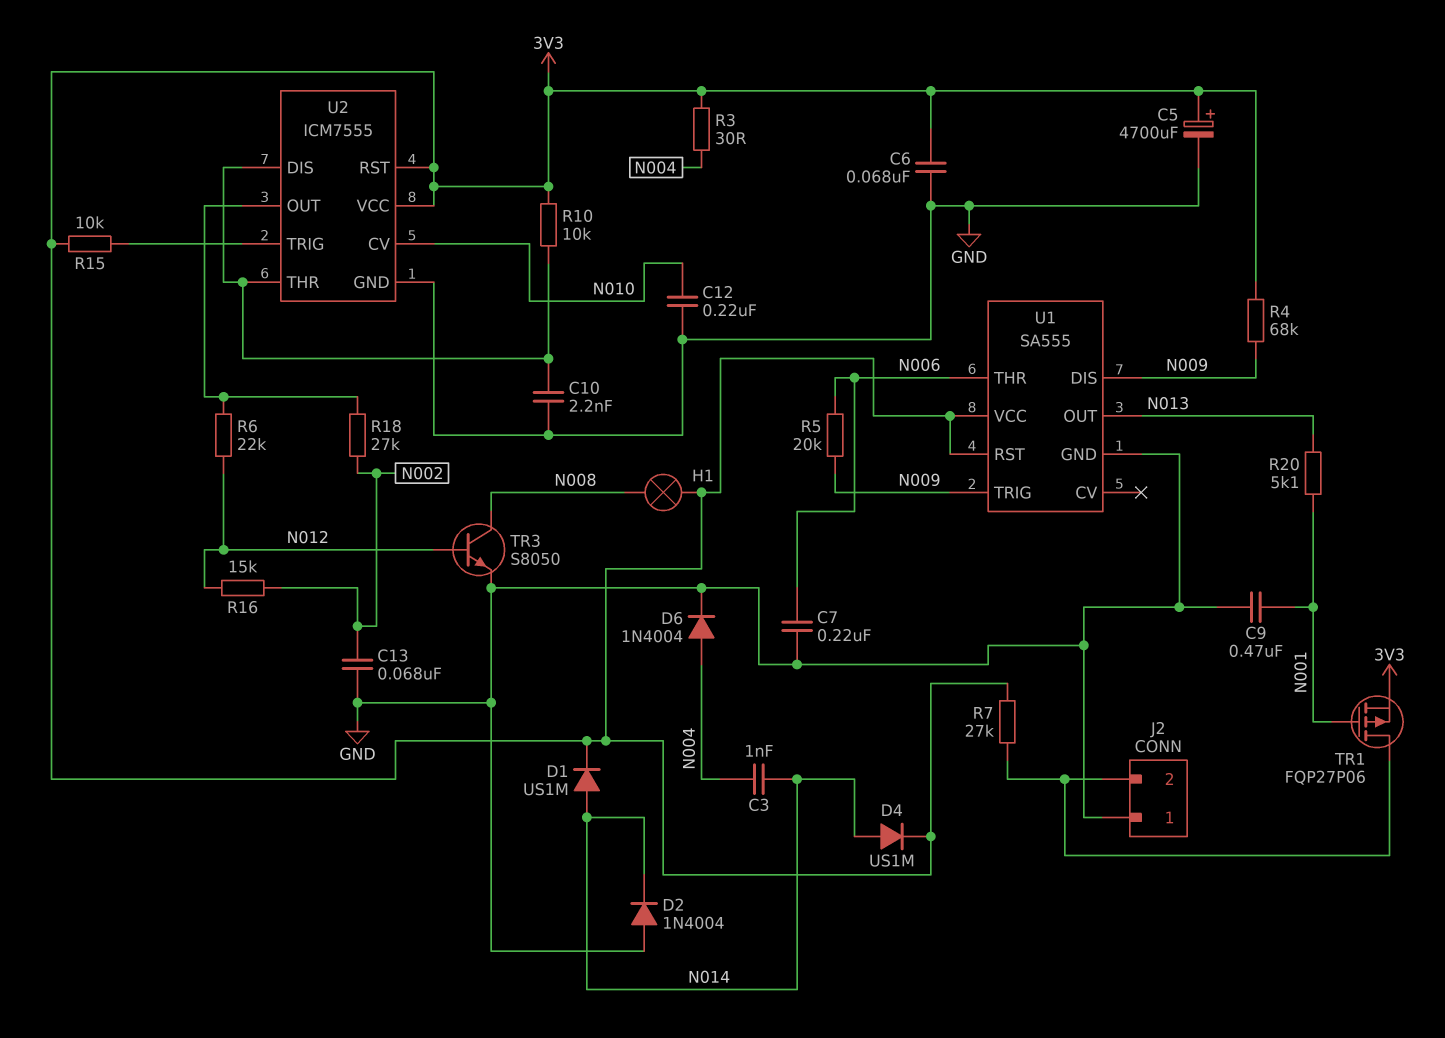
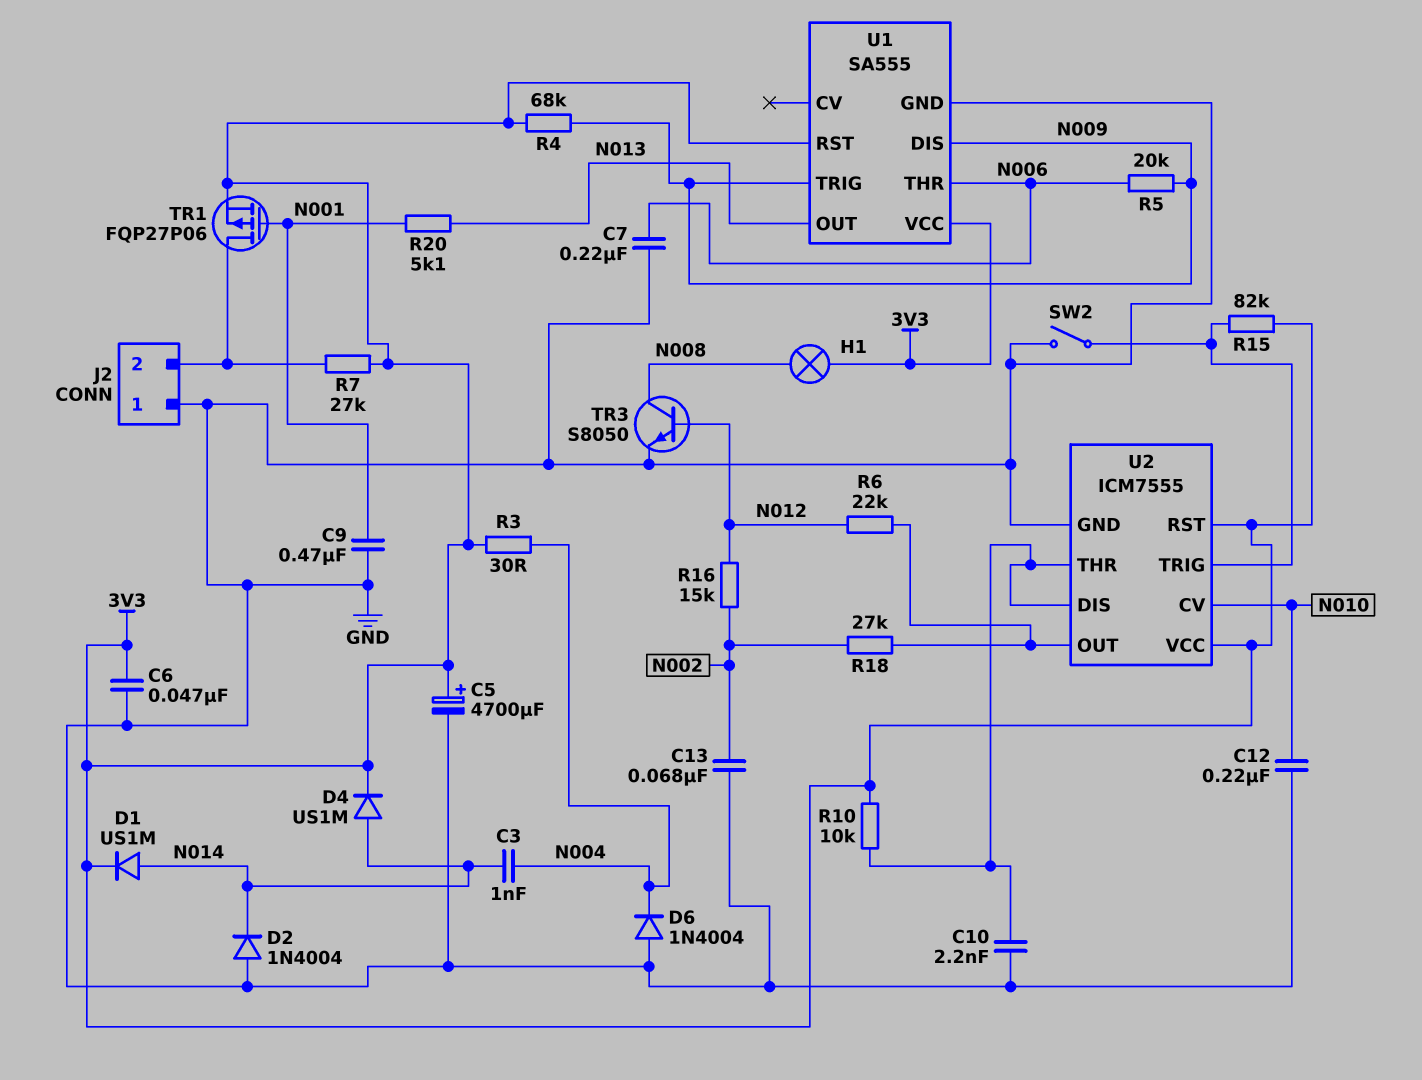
C6: 68nF (3V3, GND) -> 47nF (3V3, GND)
D6: diode 1N4004 (A N004, K GND) -> diode 1N4004 (A GND, K N004)
R15: 10k (3V3, U2/TRIG) -> 82k (3V3, U2/TRIG)
SW2: none -> switch (GND, U2/TRIG)

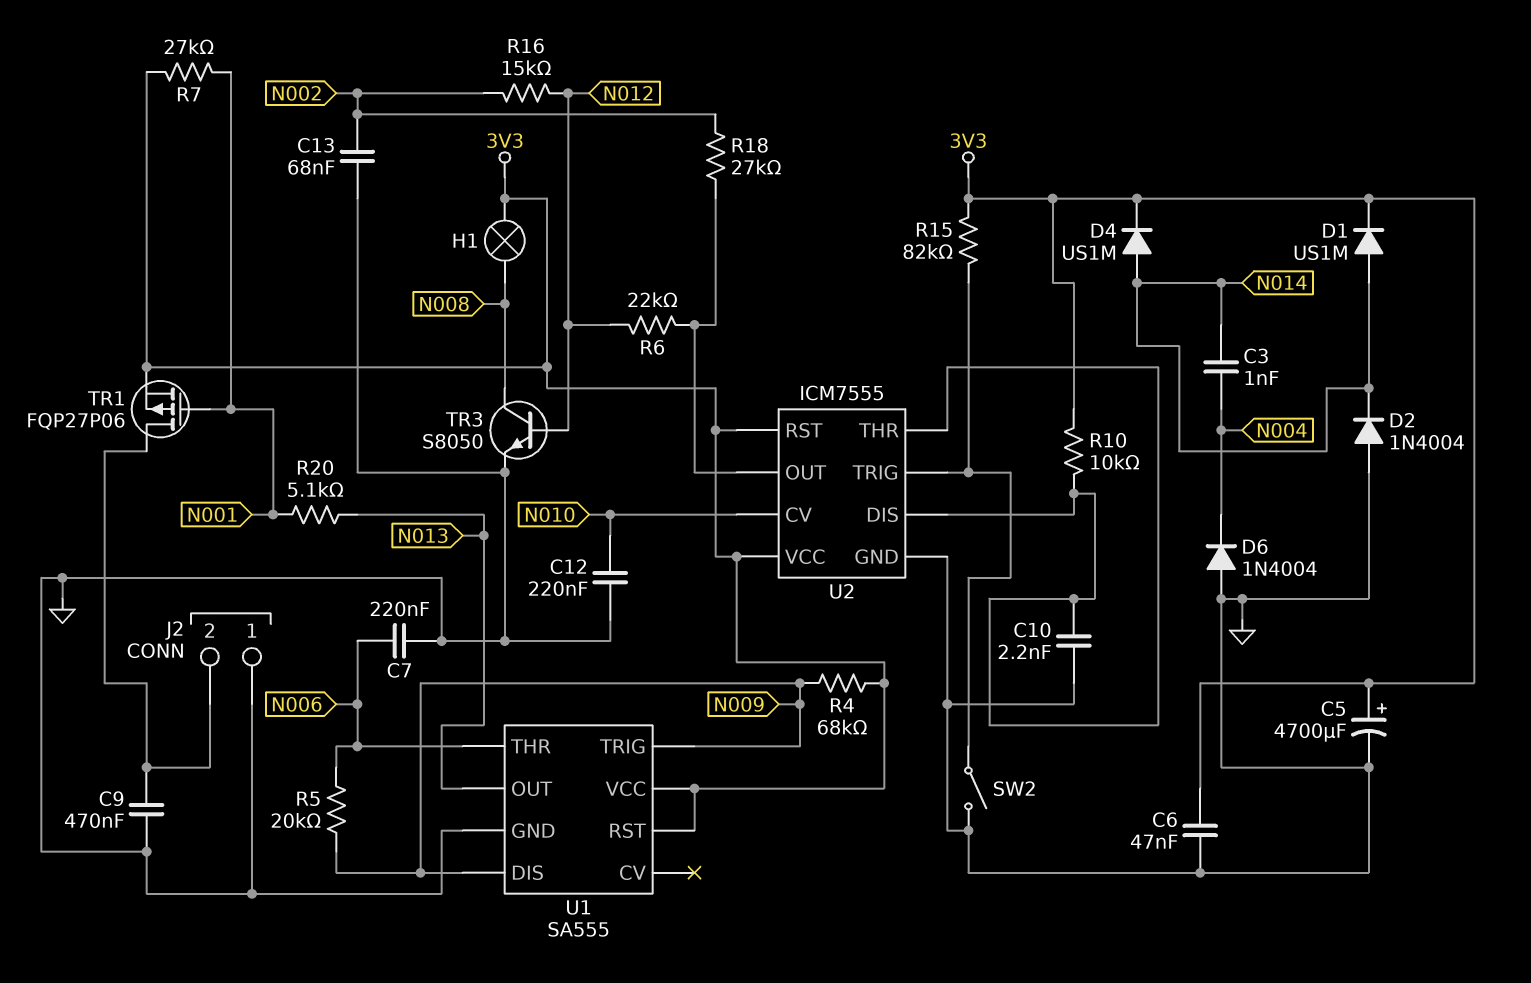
C9: 470nF (GND, N001) -> 470nF (GND, J2/2)
R3: 30 (3V3, N004) -> none
R7: 27k (3V3, J2/2) -> 27k (3V3, N001)

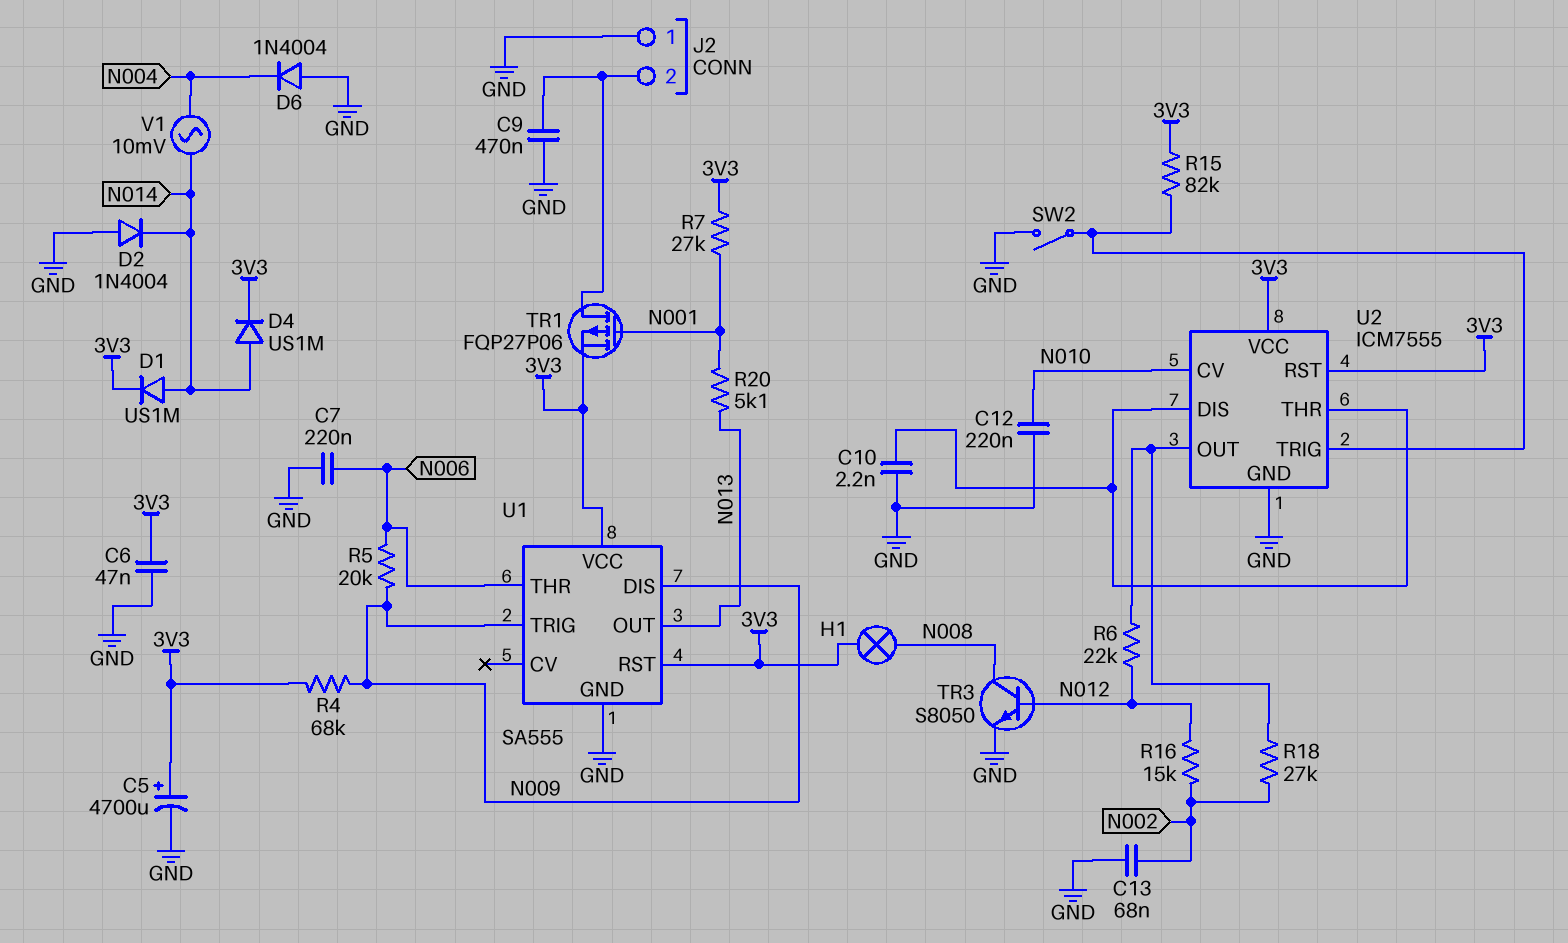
C3: 1nF (N004, N014) -> none
R10: 10k (3V3, U2/DIS) -> none
V1: none -> AC 10mV (N004, N014)

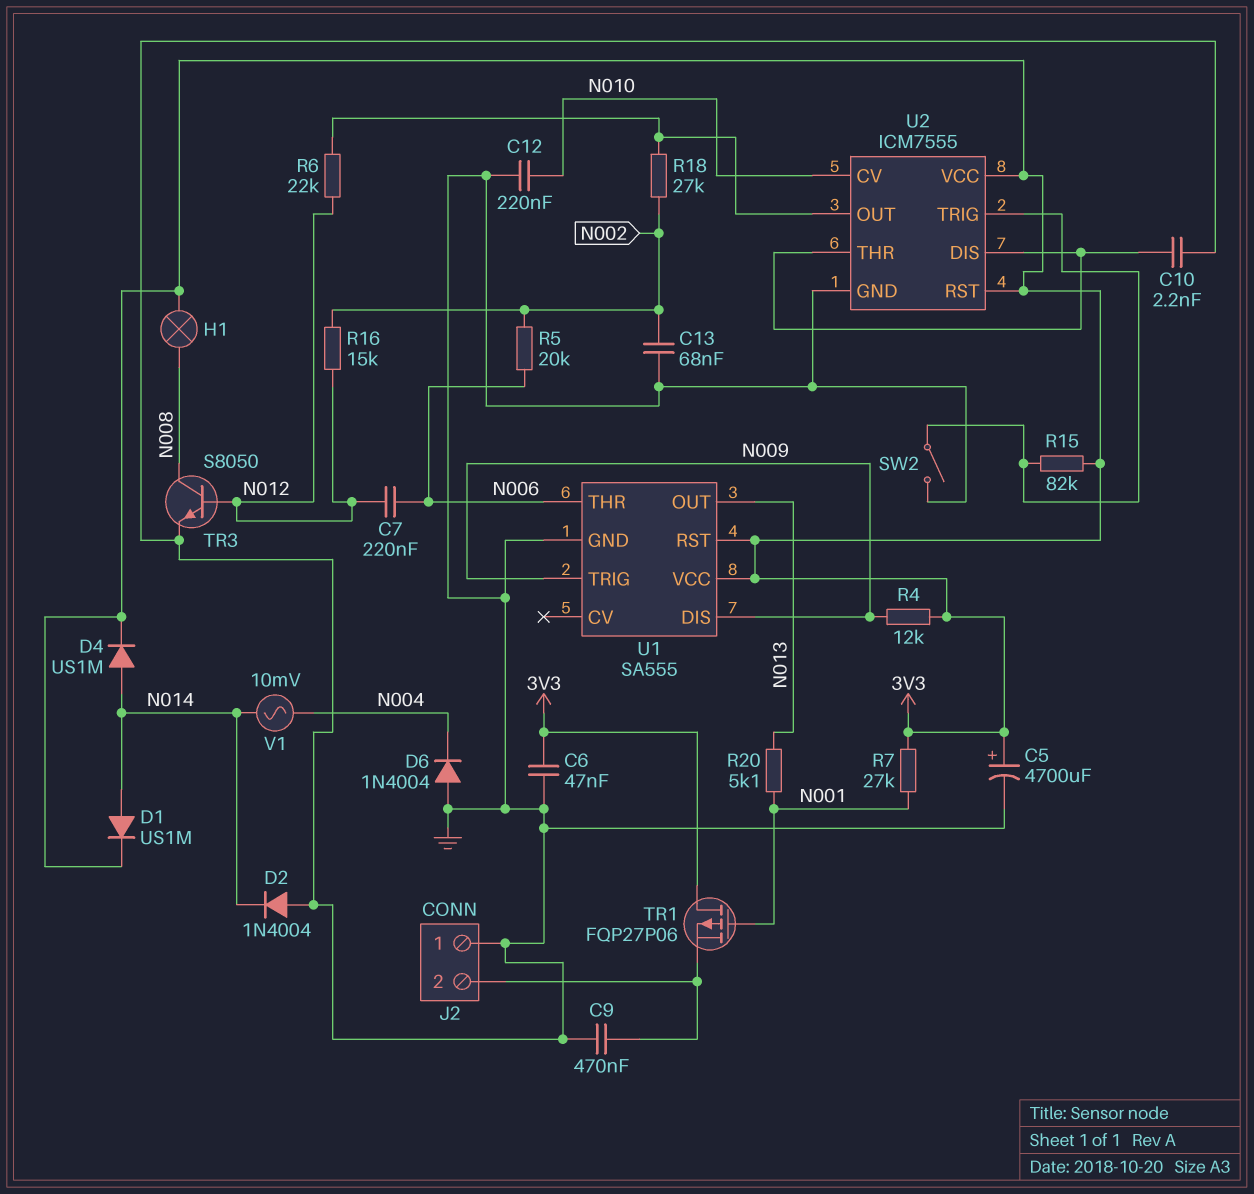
C7: 220nF (GND, N006) -> 220nF (N006, N012)
R4: 68k (3V3, N009) -> 12k (3V3, N009)
R5: 20k (N006, N009) -> 20k (N002, N006)
TR1: PMOS FQP27P06 (G N001, D J2/2, S 3V3) -> PMOS FQP27P06 (G N001, D 3V3, S J2/2)

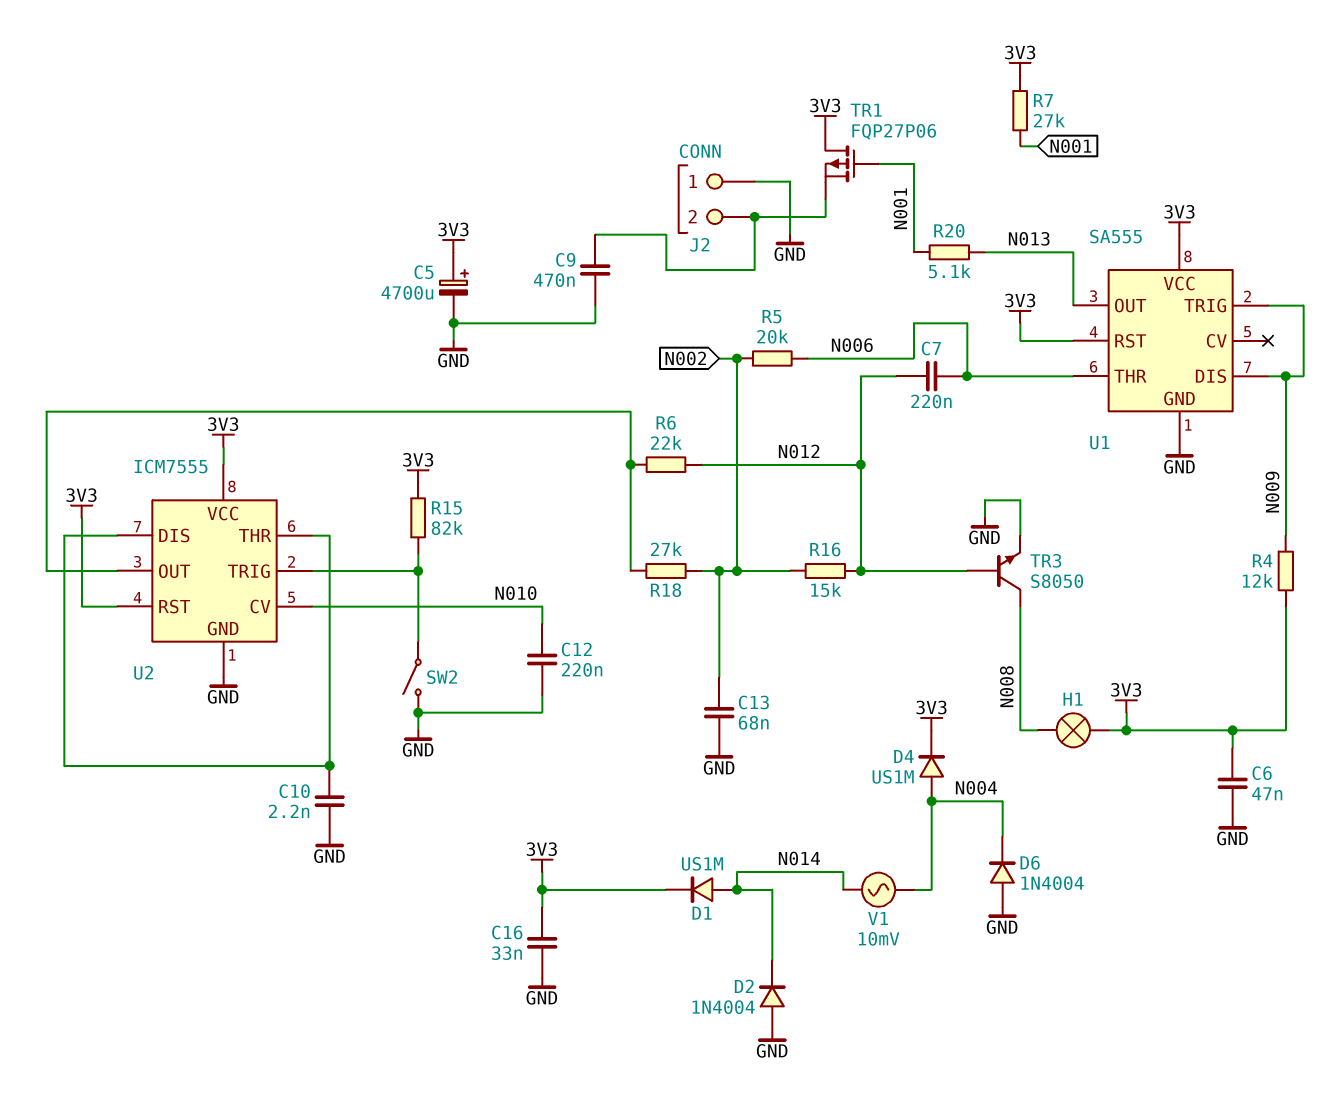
C16: none -> 33nF (3V3, GND)
D4: diode US1M (A N014, K 3V3) -> diode US1M (A N004, K 3V3)

